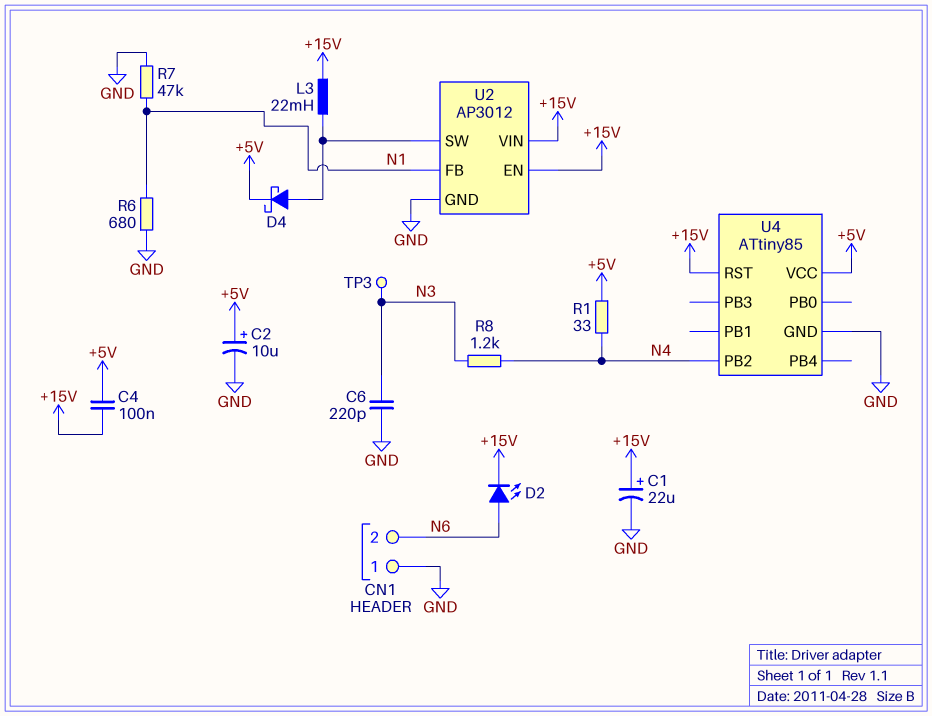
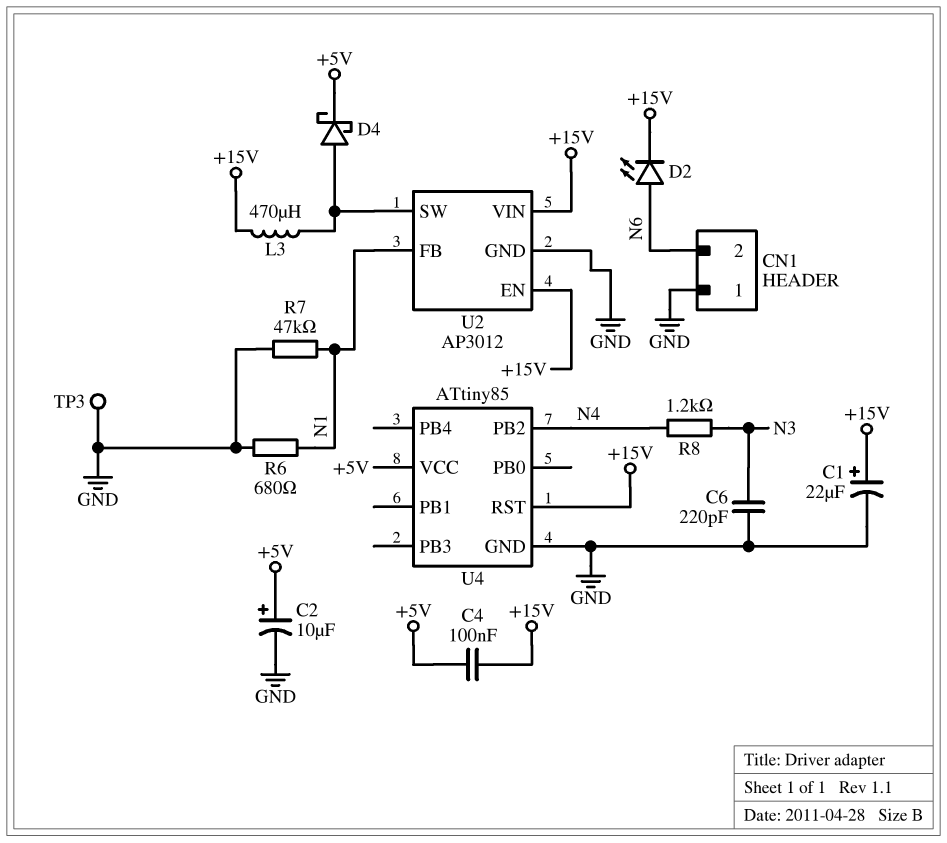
L3: 22mH (+15V, U2/SW) -> 470uH (+15V, U2/SW)
R1: 33 (+5V, N4) -> none
TP3: test point (N3) -> test point (GND)

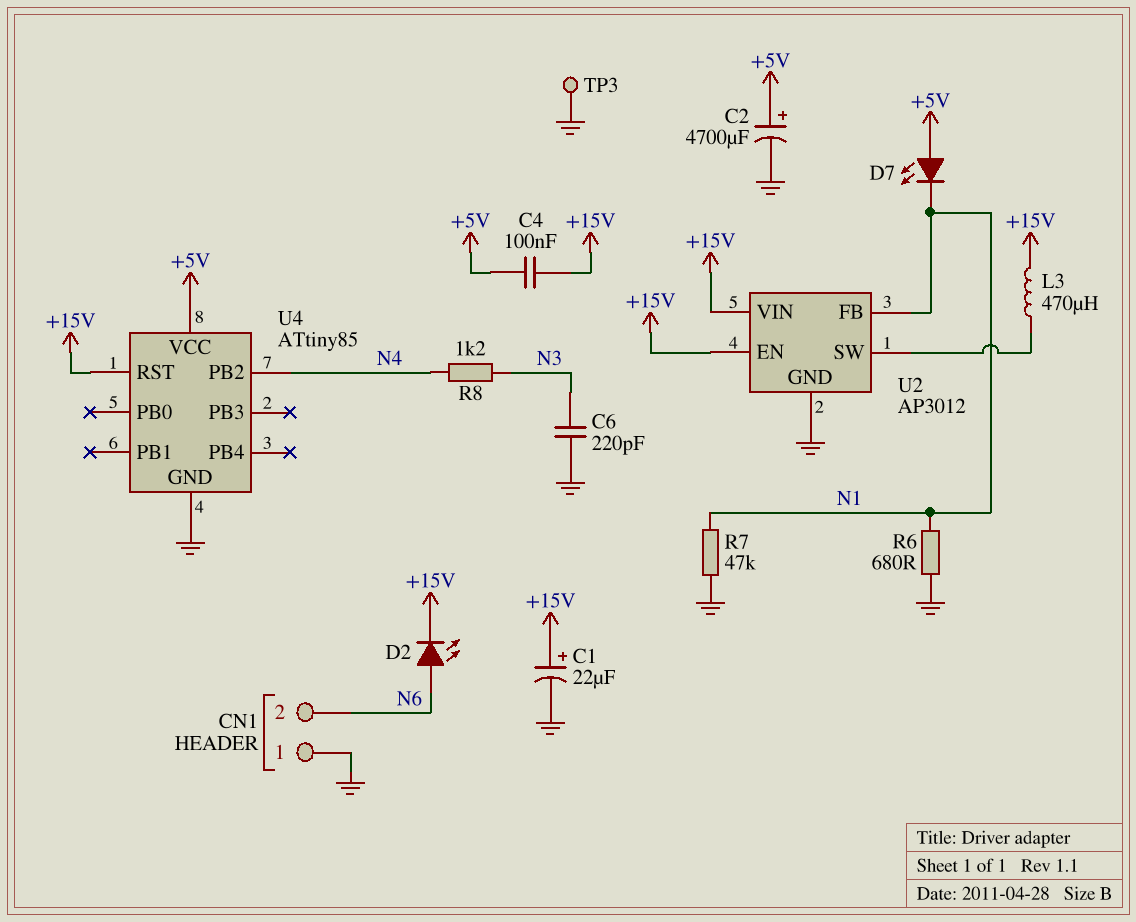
C2: 10uF (plus +5V, minus GND) -> 4700uF (plus +5V, minus GND)
D4: schottky (A U2/SW, K +5V) -> none
D7: none -> LED (A +5V, K N1)

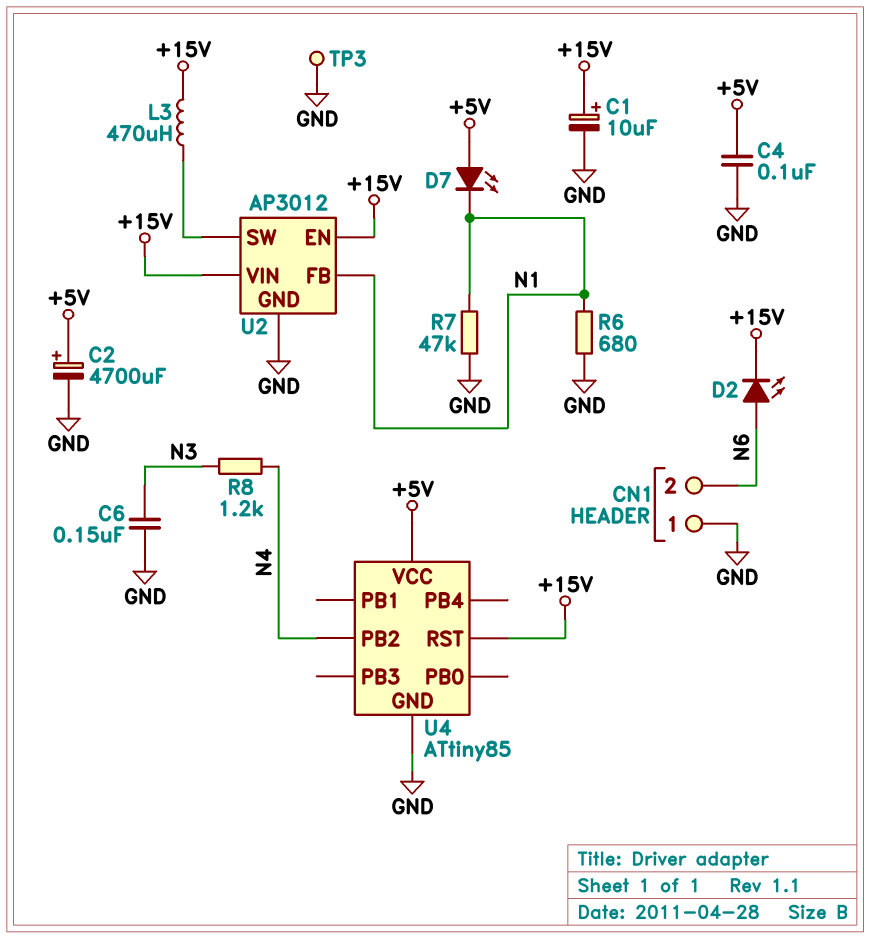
C1: 22uF (plus +15V, minus GND) -> 10uF (plus +15V, minus GND)
C4: 100nF (+5V, +15V) -> 100nF (+5V, GND)
C6: 220pF (GND, N3) -> 150nF (GND, N3)

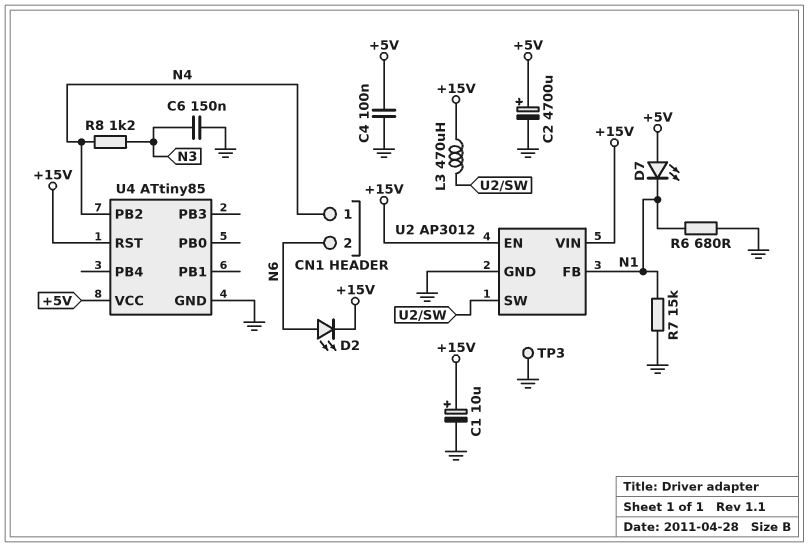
CN1 pin 1: GND -> N4
R7: 47k (GND, N1) -> 15k (GND, N1)

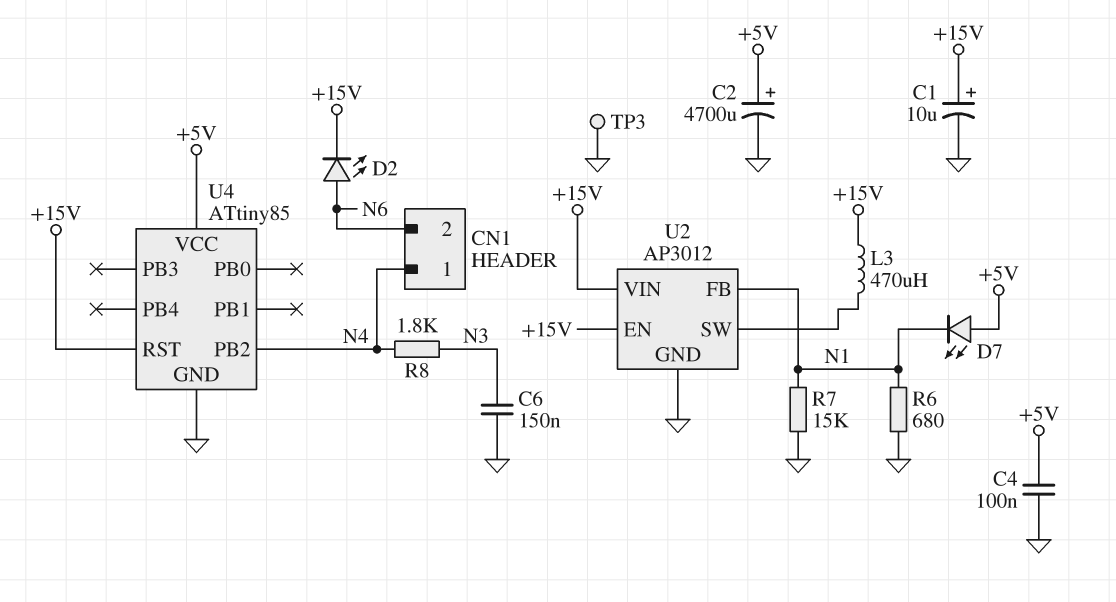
R8: 1.2k (N3, N4) -> 1.8k (N3, N4)

